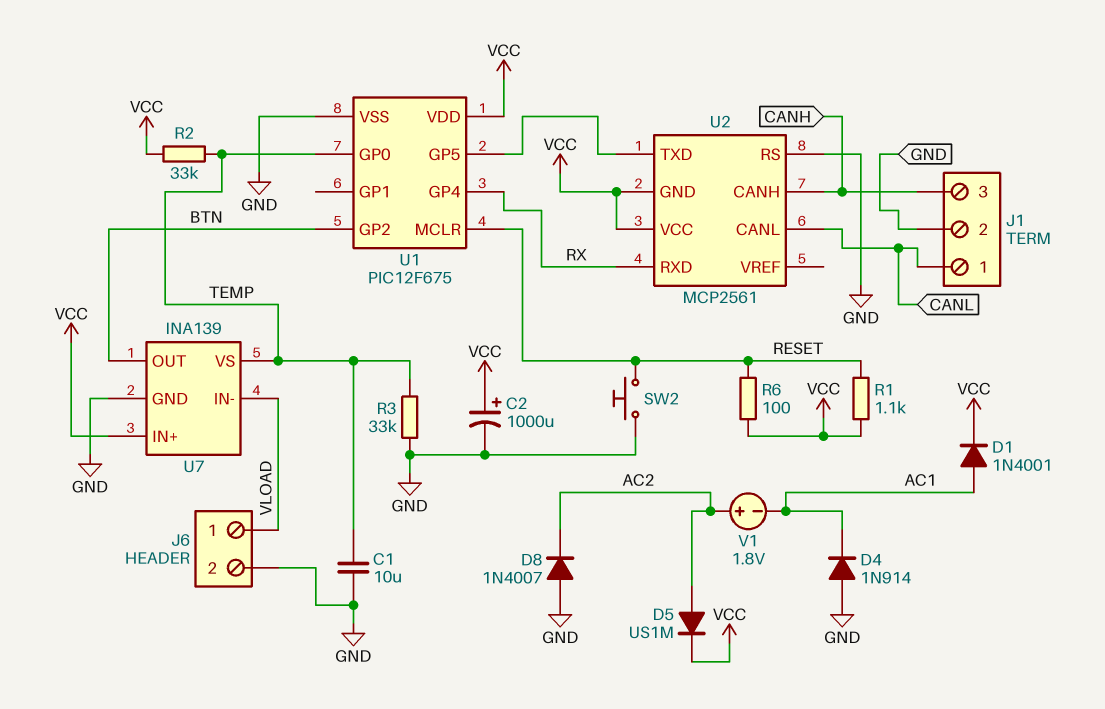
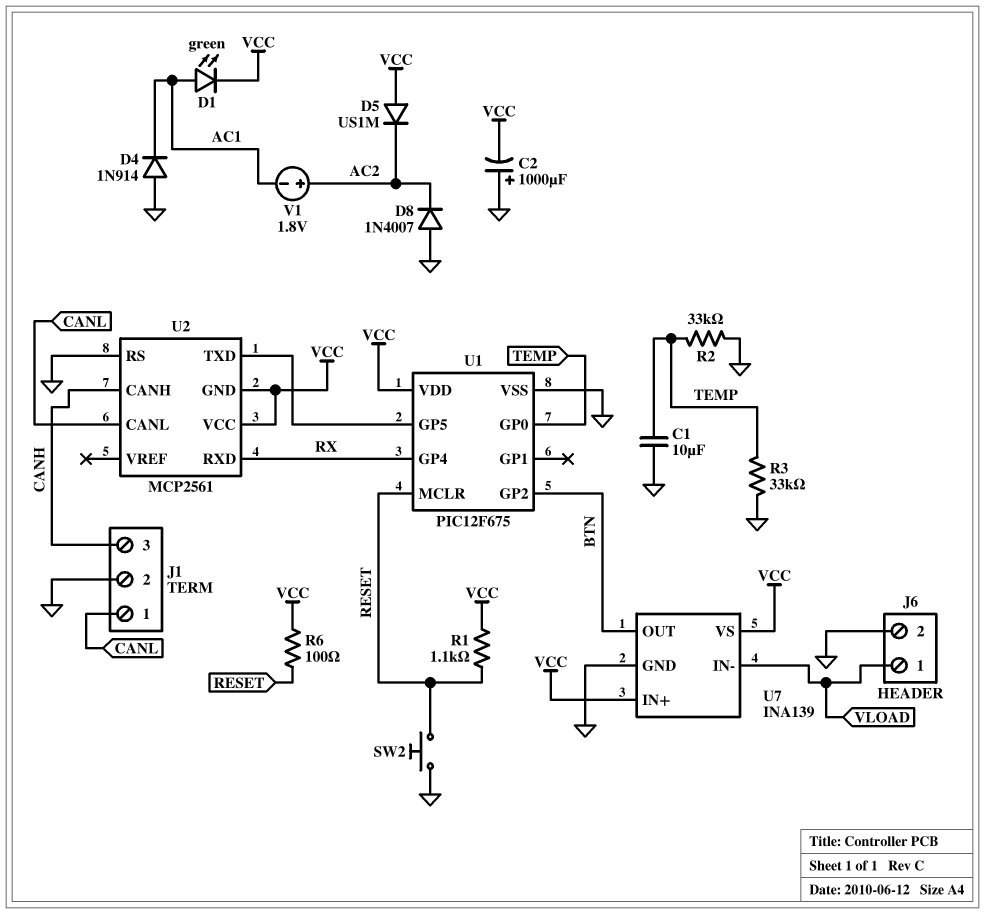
C2: 1000uF (plus VCC, minus GND) -> 1000uF (plus GND, minus VCC)
D1: diode 1N4001 (A AC1, K VCC) -> LED green (A AC1, K VCC)
D5: diode US1M (A AC2, K VCC) -> diode US1M (A VCC, K AC2)
R2: 33k (TEMP, VCC) -> 33k (GND, TEMP)
U7 pin VS: TEMP -> VCC

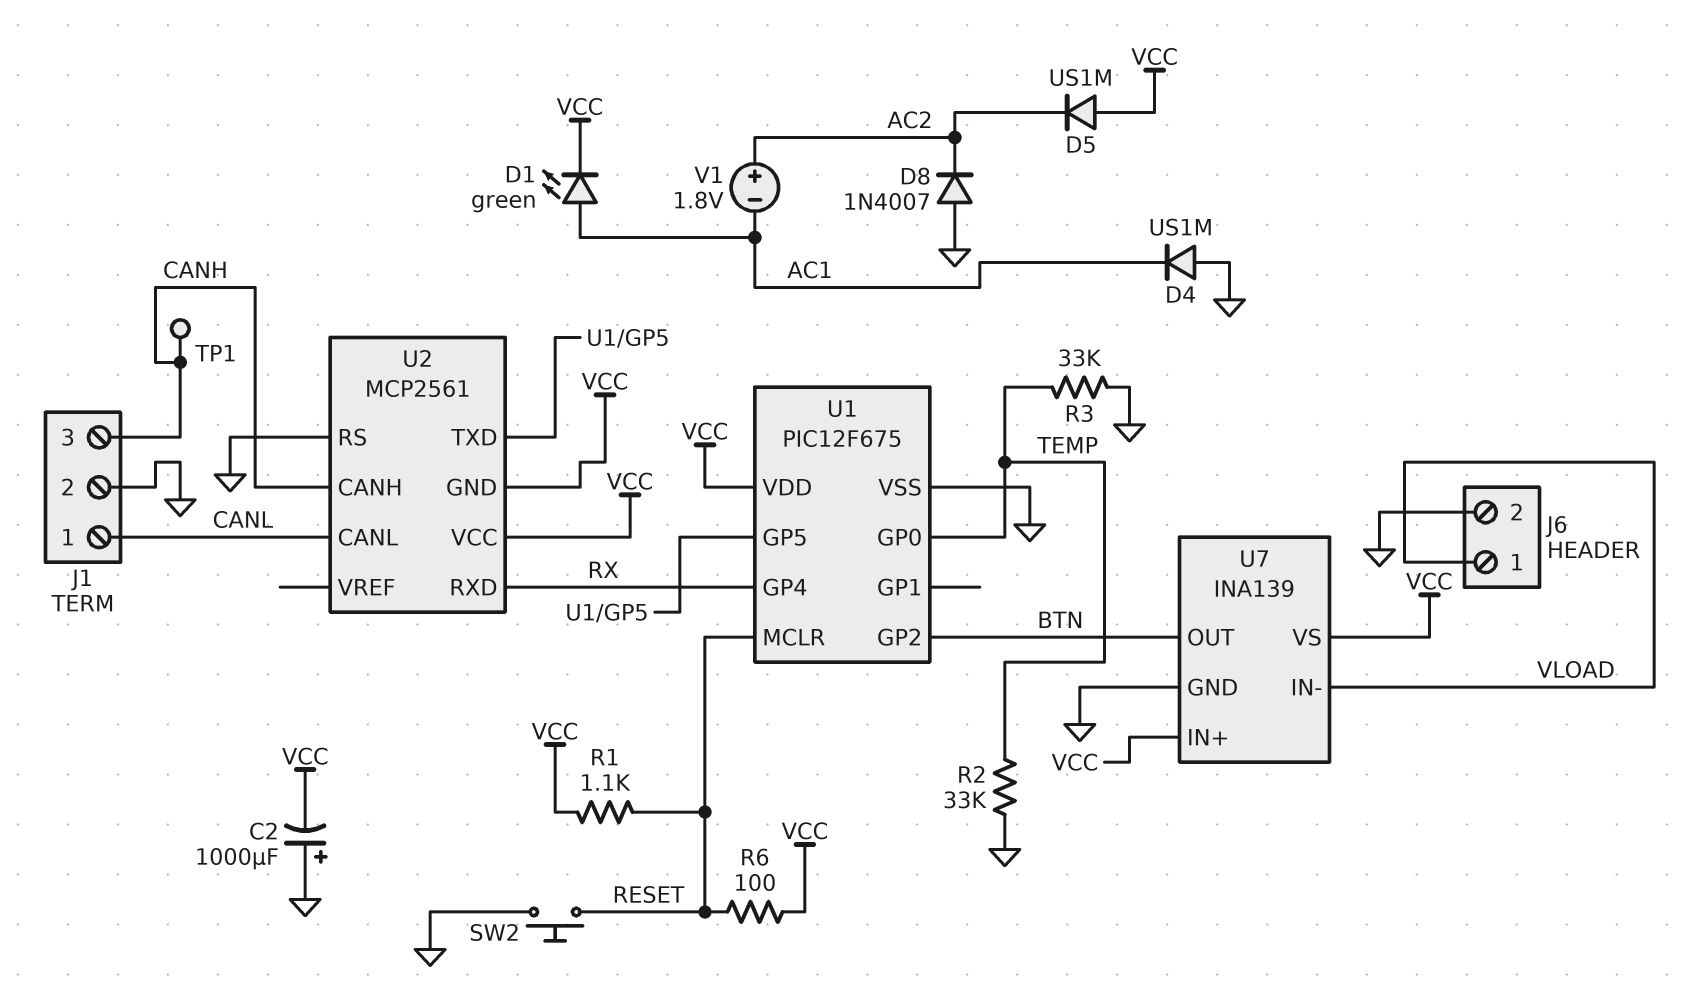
C1: 10uF (GND, TEMP) -> none
D4: diode 1N914 (A GND, K AC1) -> diode US1M (A GND, K AC1)
TP1: none -> test point (CANH)

